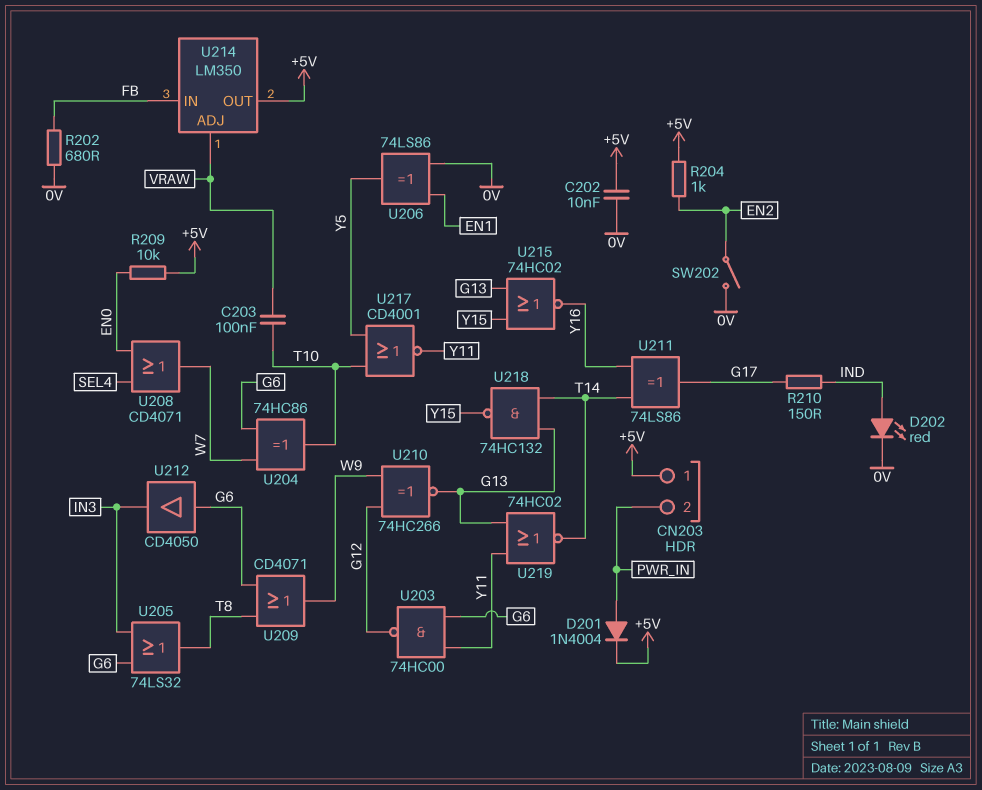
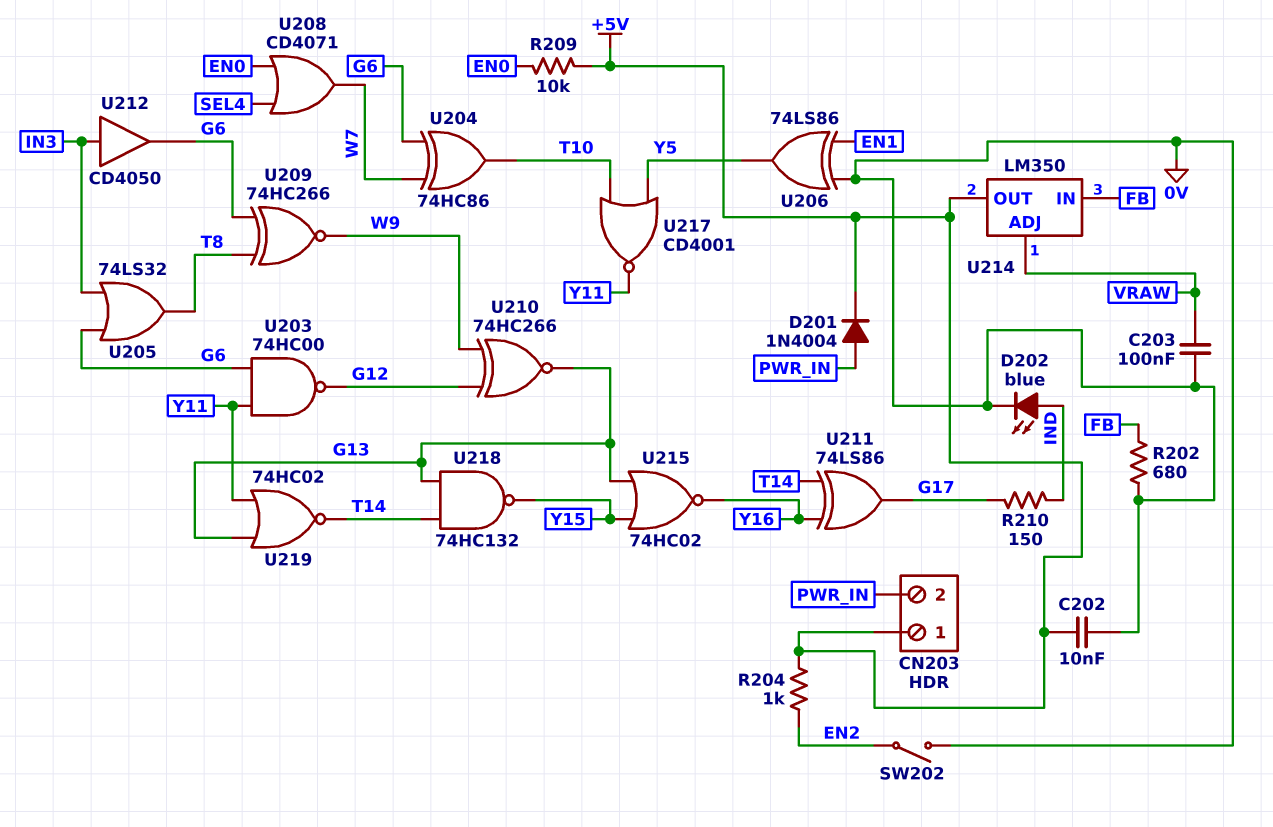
C203: 100nF (T10, VRAW) -> 100nF (0V, VRAW)
D202: LED red (A IND, K 0V) -> LED blue (A IND, K 0V)
U209: OR CD4071 (in G6, in T8, out W9) -> XNOR 74HC266 (in G6, in T8, out W9)
U212: buffer CD4050 (in G6, out IN3) -> buffer CD4050 (in IN3, out G6)

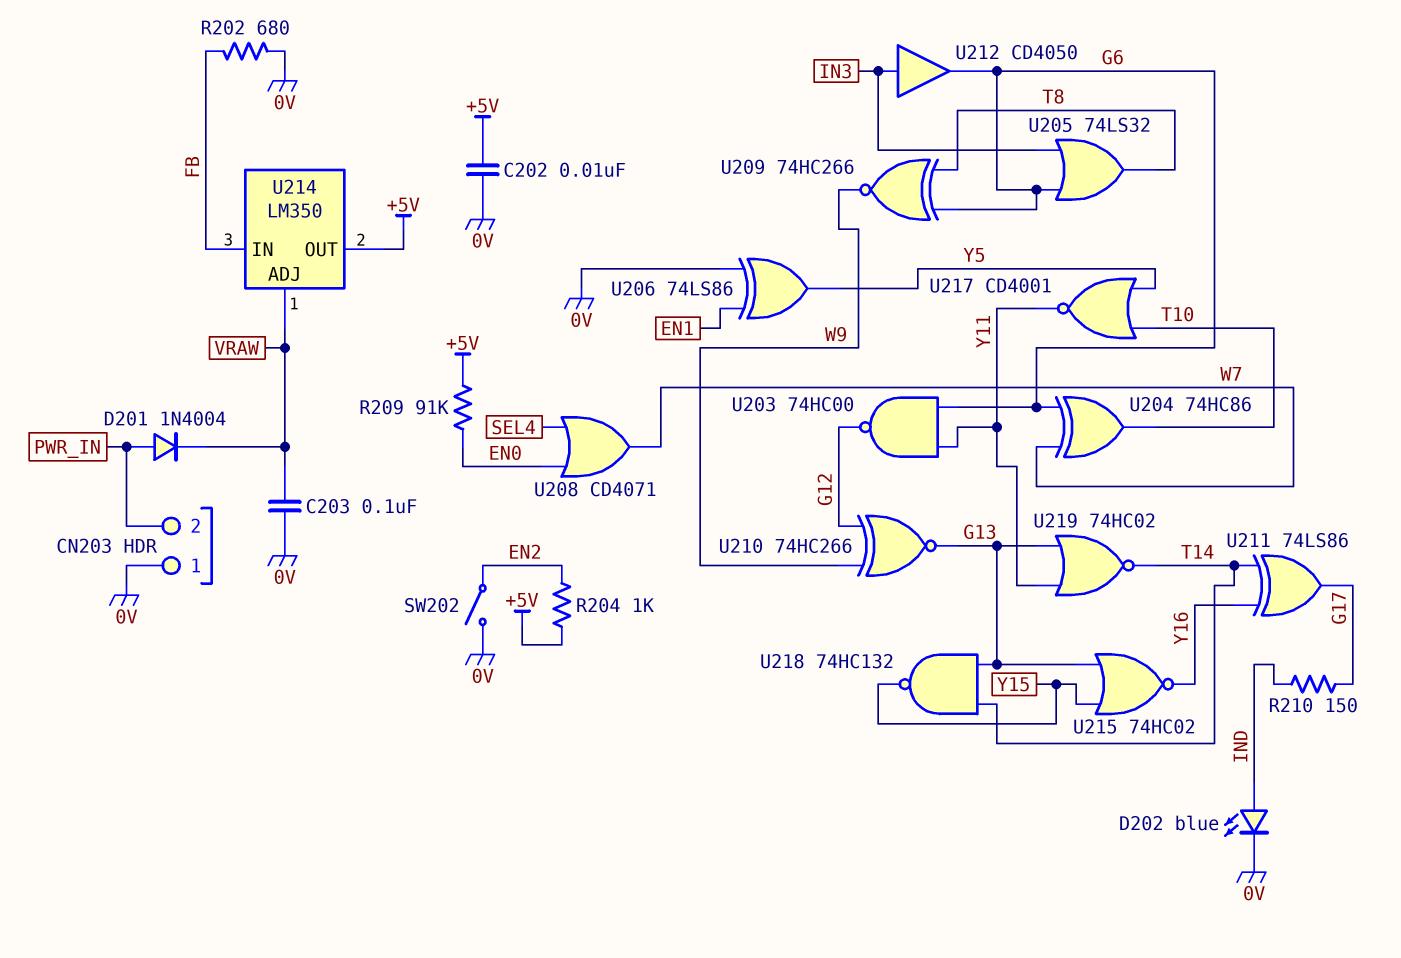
CN203 pin 1: +5V -> 0V
D201: diode 1N4004 (A PWR_IN, K +5V) -> diode 1N4004 (A PWR_IN, K VRAW)
R209: 10k (+5V, EN0) -> 91k (+5V, EN0)

